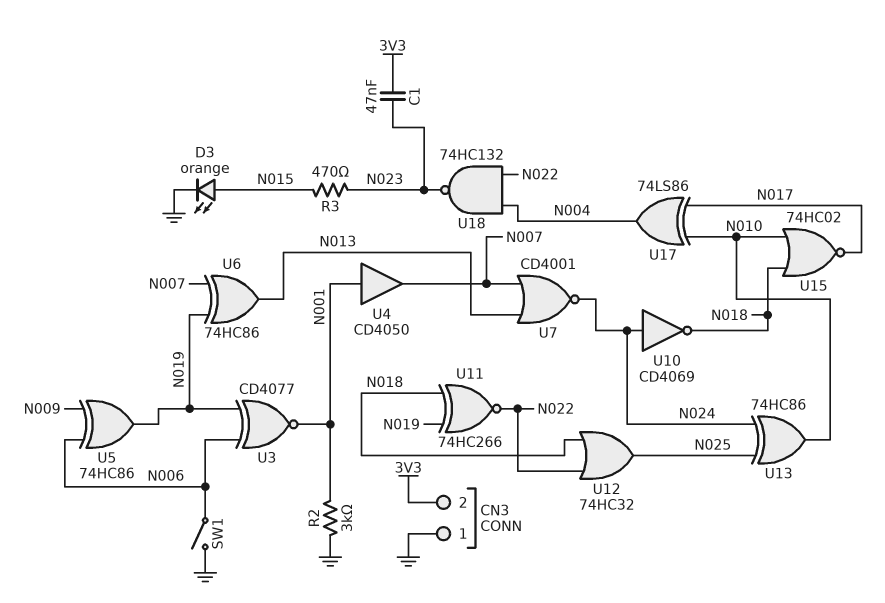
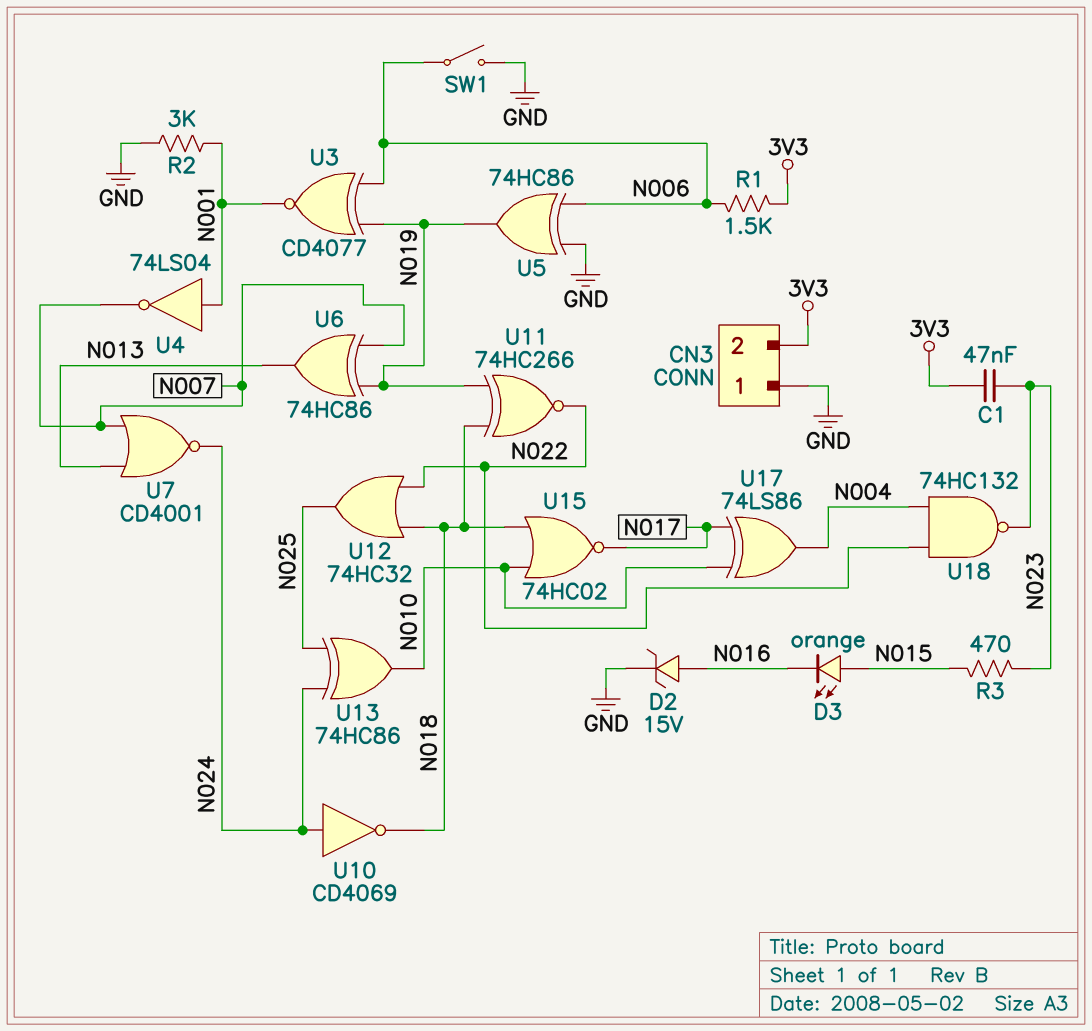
D2: none -> zener 15V (A N016, K GND)
D3: LED orange (A N015, K GND) -> LED orange (A N015, K N016)
R1: none -> 1.5k (3V3, N006)
U4: buffer CD4050 (in N001, out N007) -> NOT 74LS04 (in N001, out N007)
U5: XOR 74HC86 (in N006, in N009, out N019) -> XOR 74HC86 (in GND, in N006, out N019)

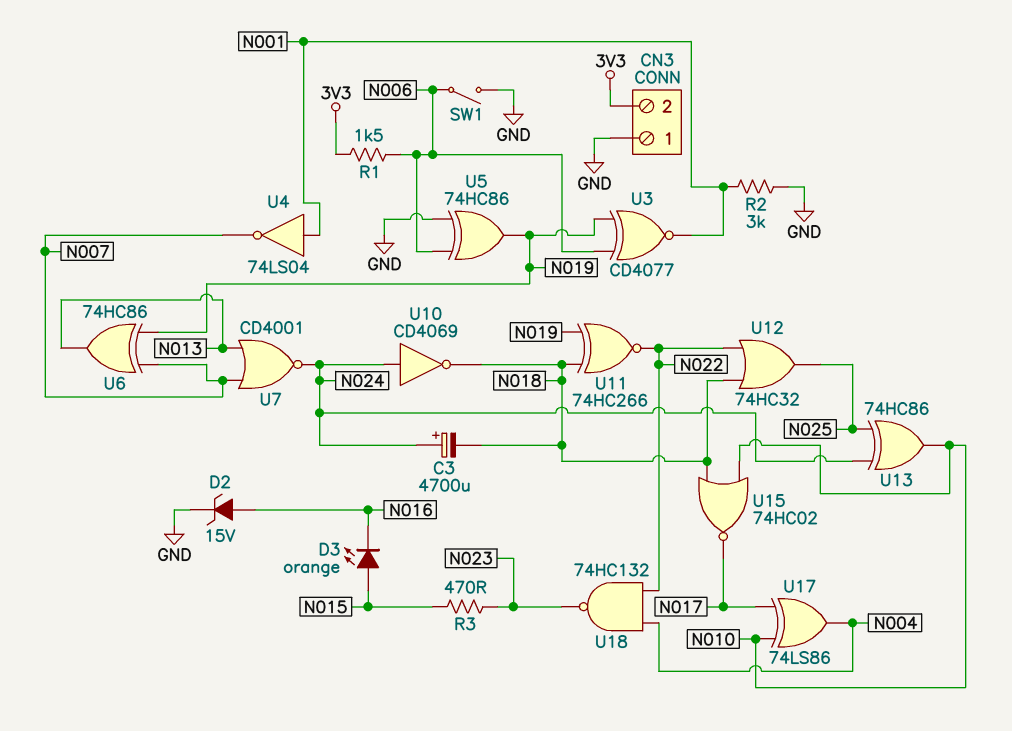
C1: 47nF (3V3, N023) -> none
C3: none -> 4700uF (plus N024, minus N018)

